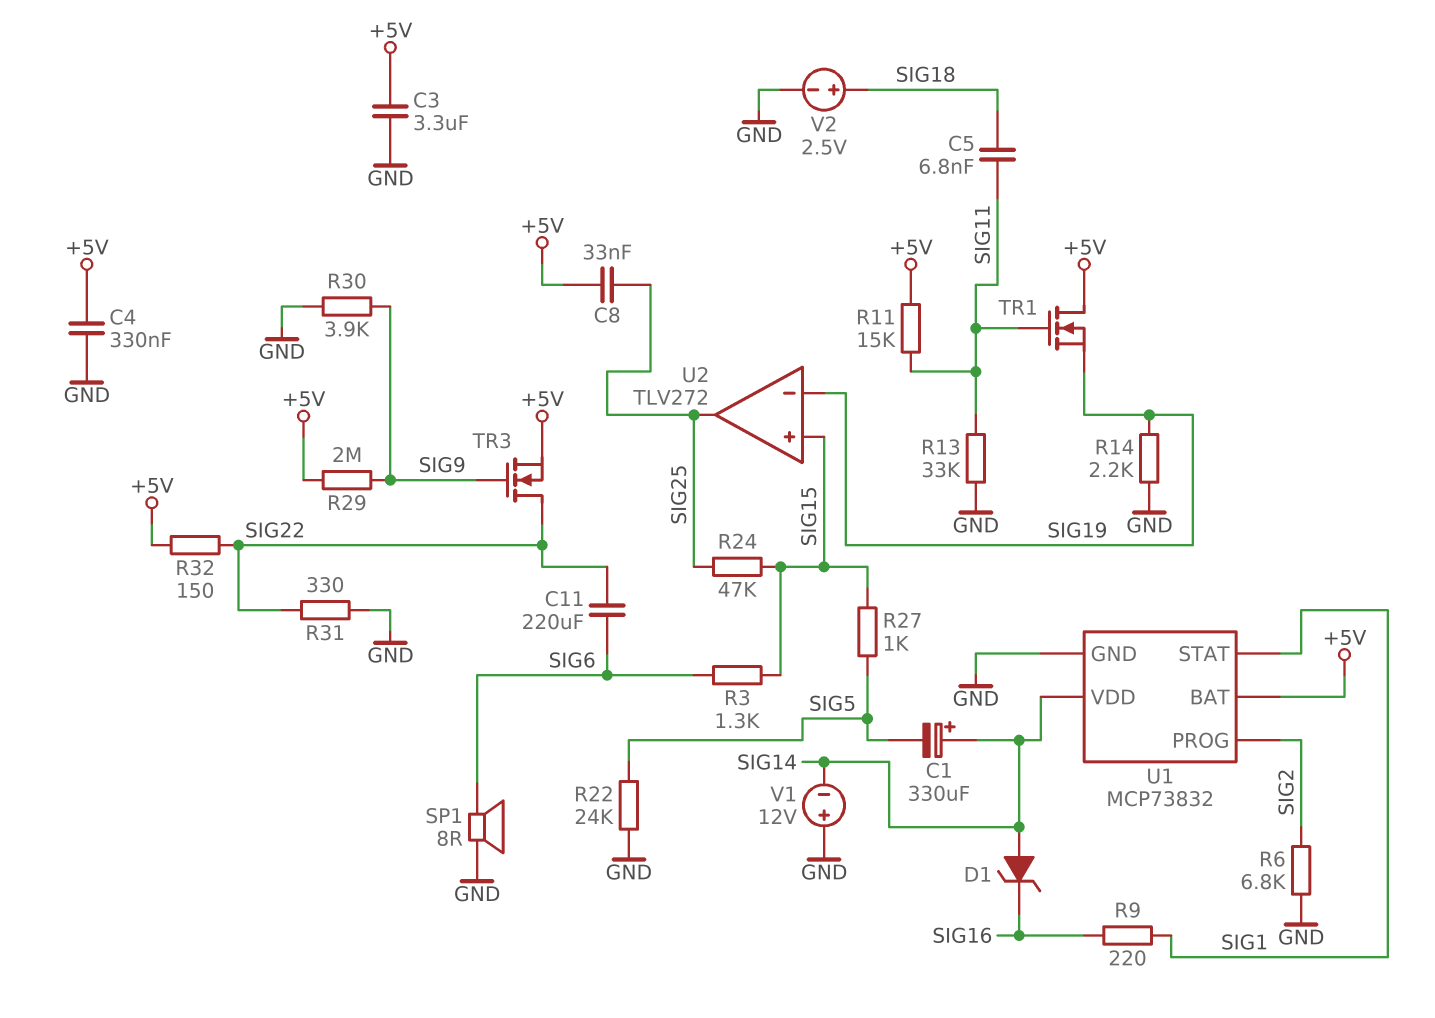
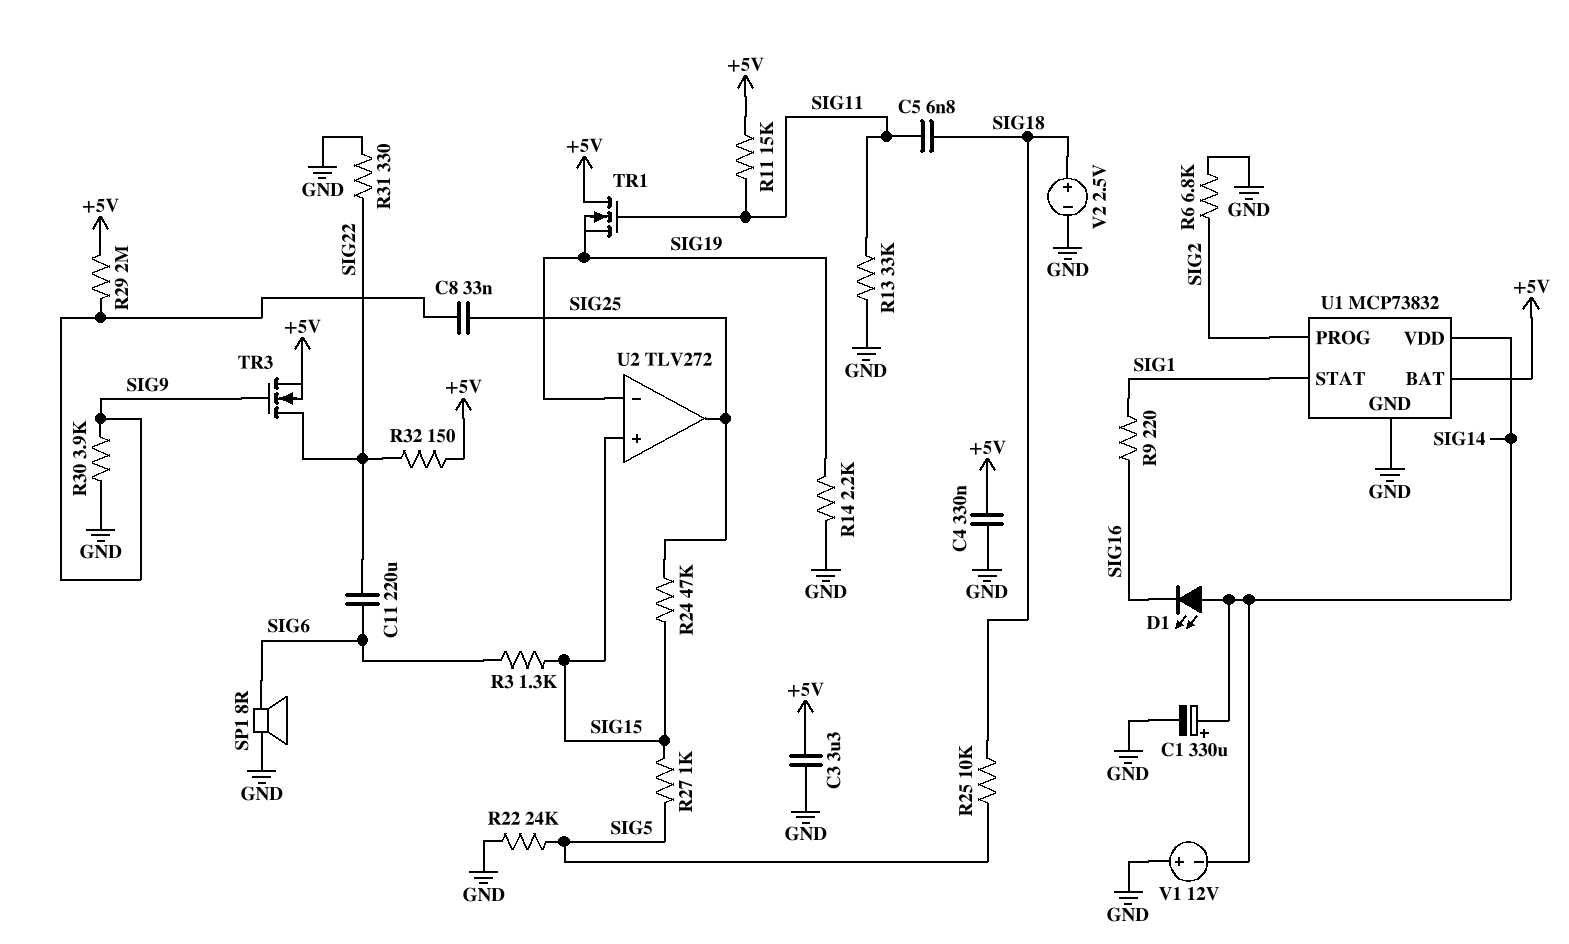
C1: 330uF (plus SIG14, minus SIG5) -> 330uF (plus SIG14, minus GND)
C8: 33nF (+5V, SIG25) -> 33nF (SIG9, SIG25)
D1: zener (A SIG14, K SIG16) -> LED (A SIG14, K SIG16)
R25: none -> 10k (SIG5, SIG18)

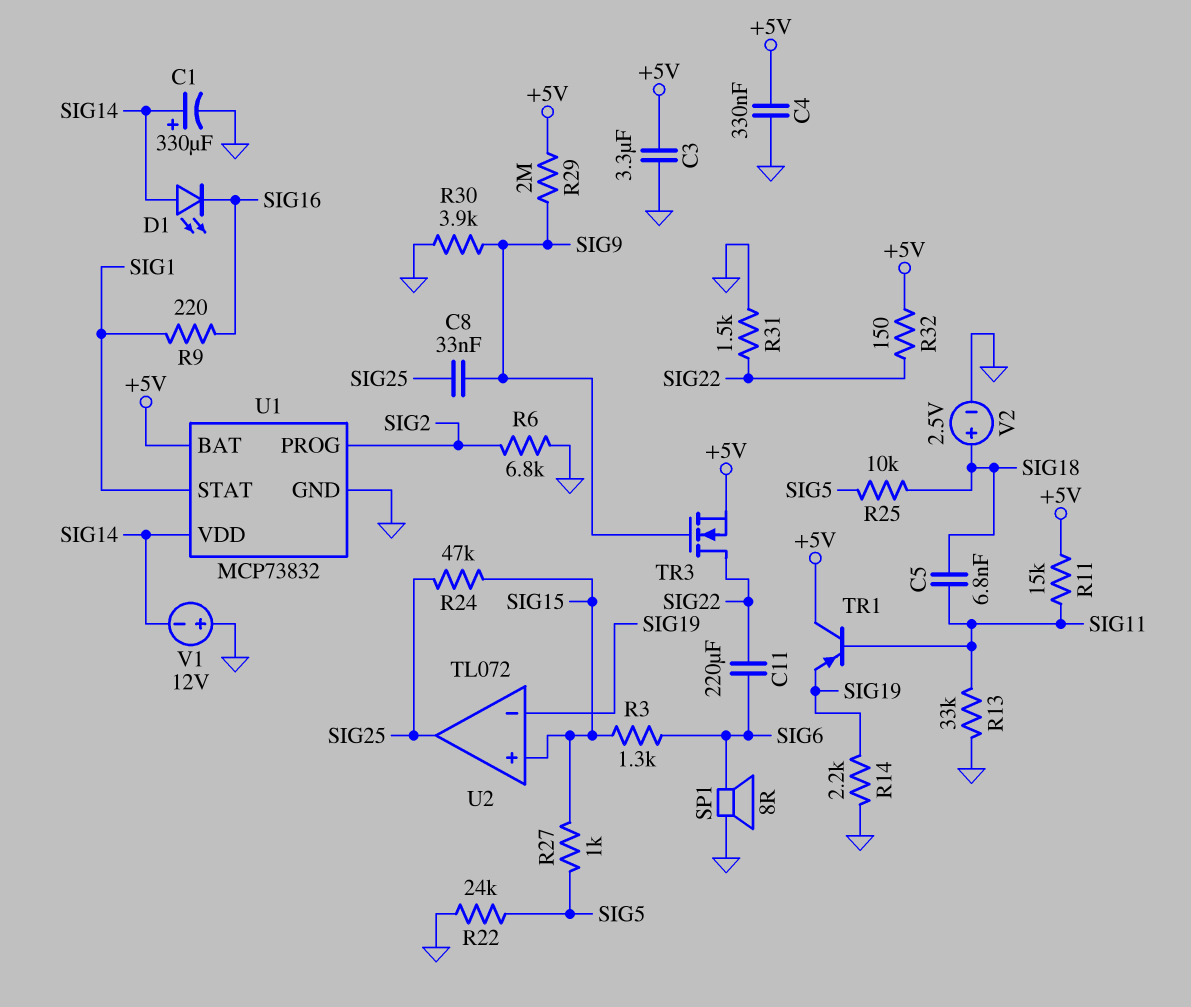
R31: 330 (GND, SIG22) -> 1.5k (GND, SIG22)
TR1: NMOS (G SIG11, D +5V, S SIG19) -> PNP (B SIG11, C +5V, E SIG19)
U2: TLV272 -> TL072

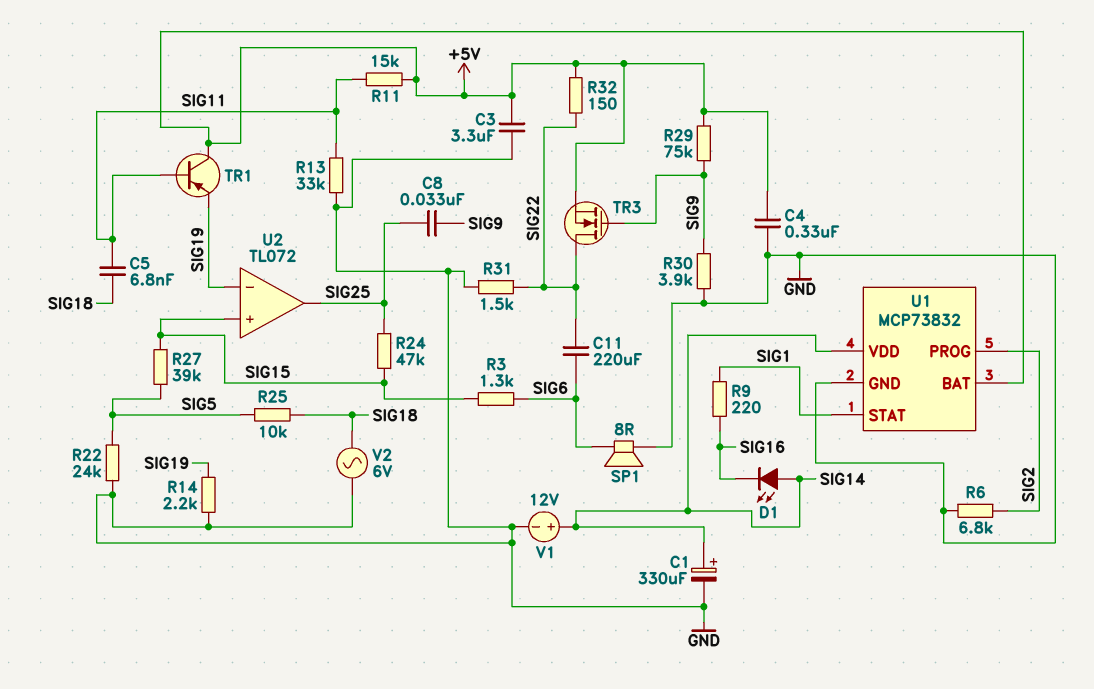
R27: 1k (SIG5, SIG15) -> 39k (SIG5, SIG15)
R29: 2M (+5V, SIG9) -> 75k (+5V, SIG9)
V1: 12V (plus GND, minus SIG14) -> 12V (plus SIG14, minus GND)
V2: 2.5V (plus SIG18, minus GND) -> AC 6V (GND, SIG18)

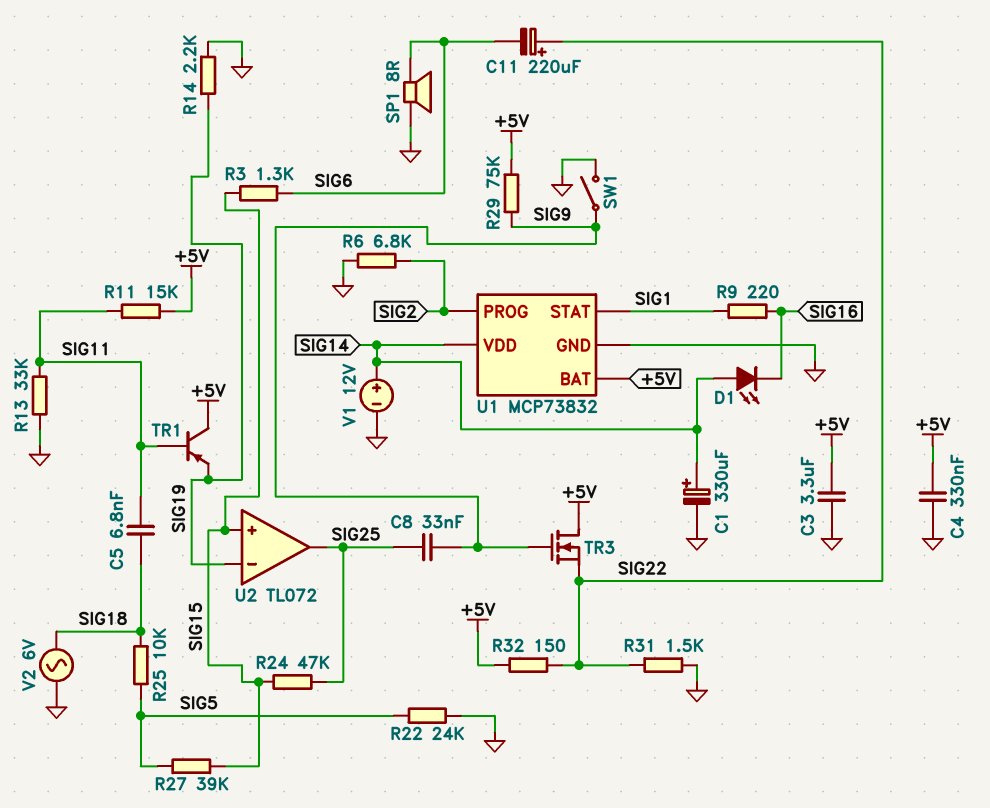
C11: 220uF (SIG6, SIG22) -> 220uF (plus SIG22, minus SIG6)
R30: 3.9k (GND, SIG9) -> none
SW1: none -> switch (GND, SIG9)
TR3: NMOS (G SIG9, D SIG22, S +5V) -> NMOS (G SIG9, D +5V, S SIG22)

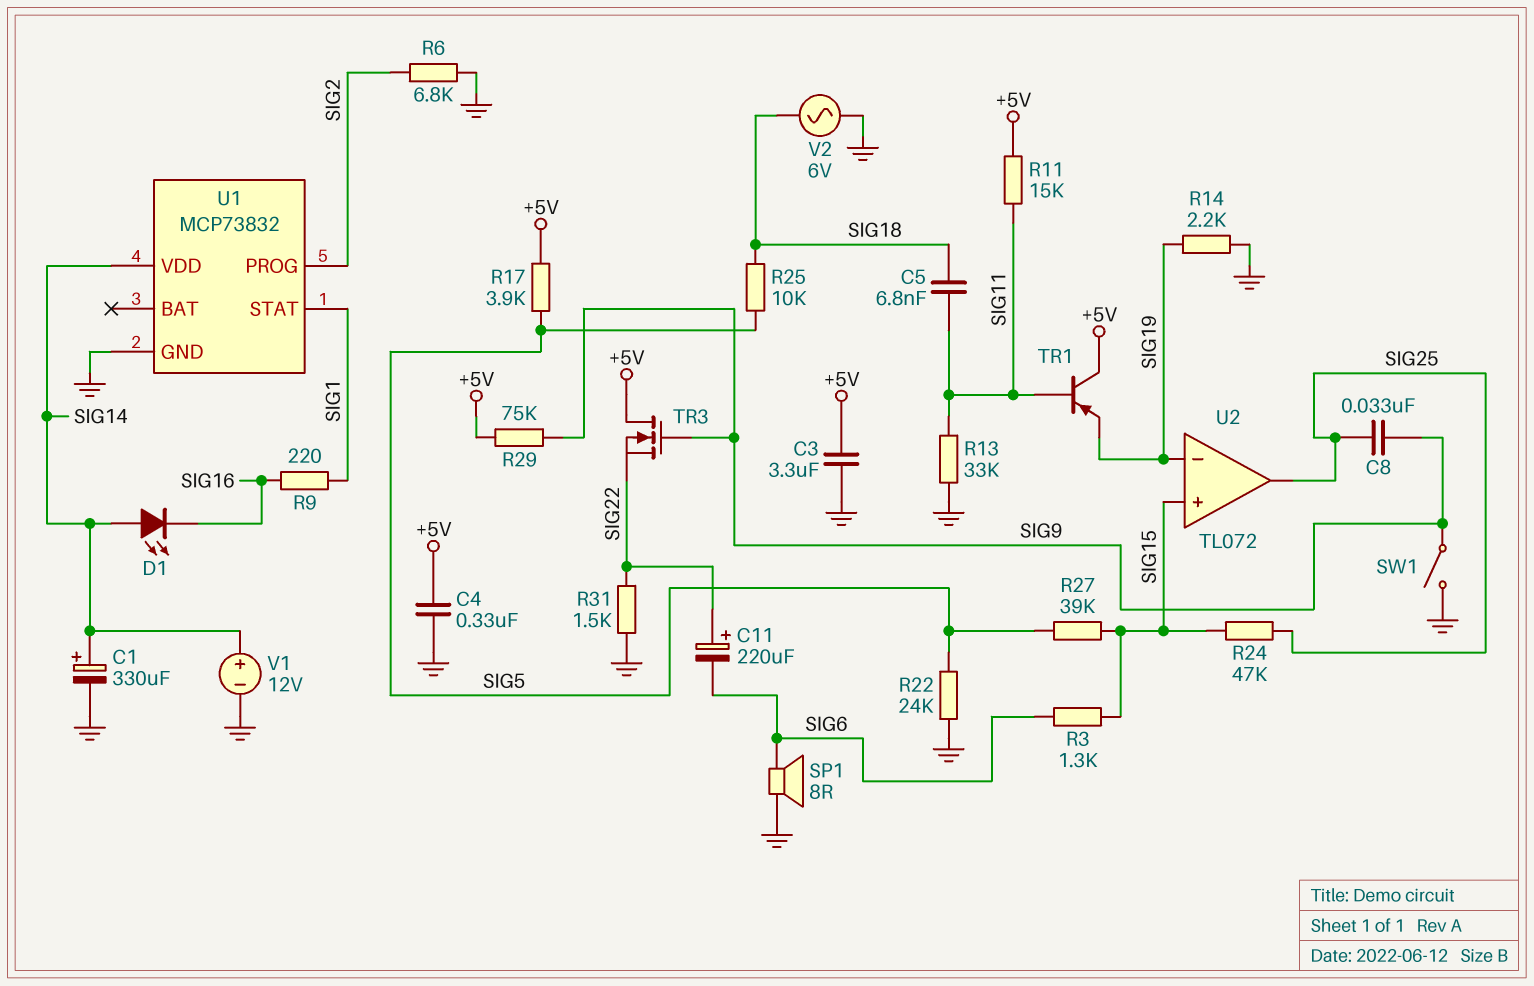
R17: none -> 3.9k (+5V, SIG5)
R32: 150 (+5V, SIG22) -> none
U1 pin BAT: +5V -> none

